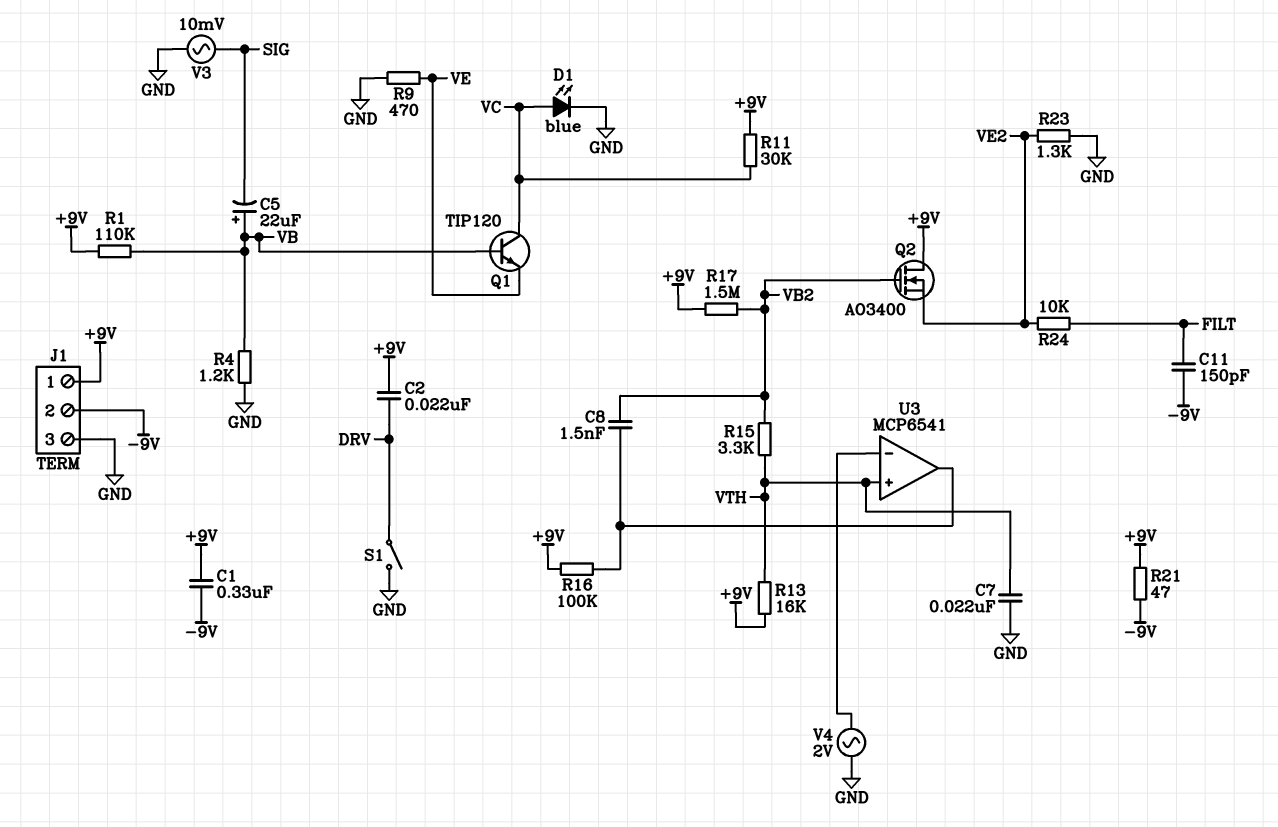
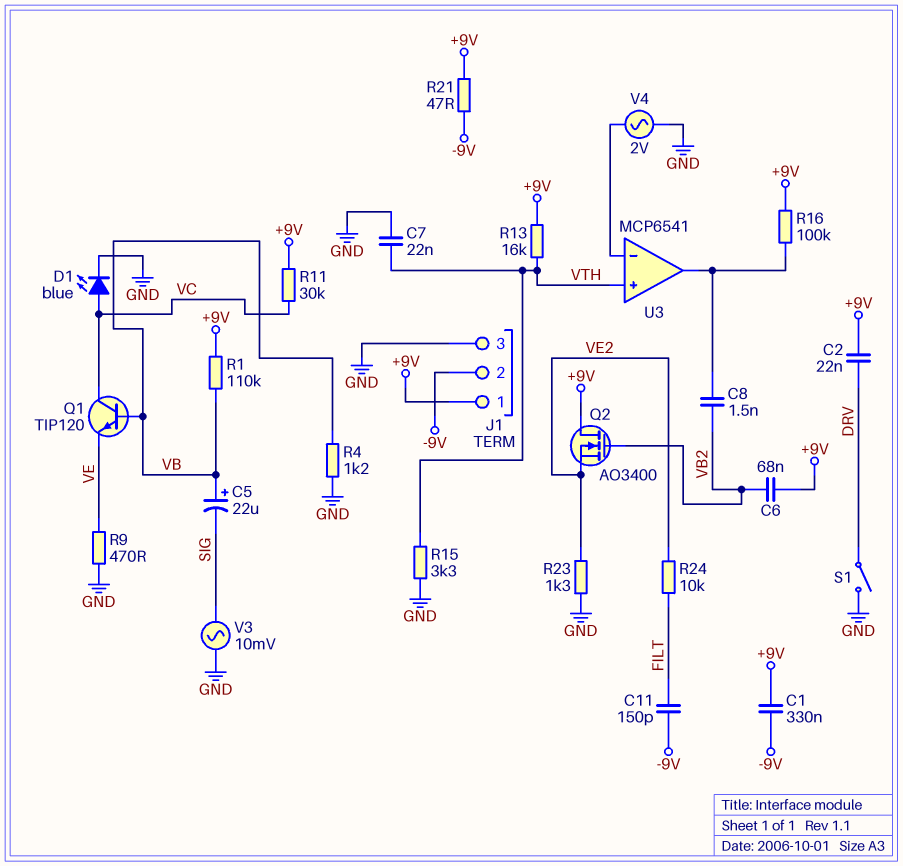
C6: none -> 68nF (+9V, VB2)
R15: 3.3k (VB2, VTH) -> 3.3k (GND, VTH)
R17: 1.5M (+9V, VB2) -> none

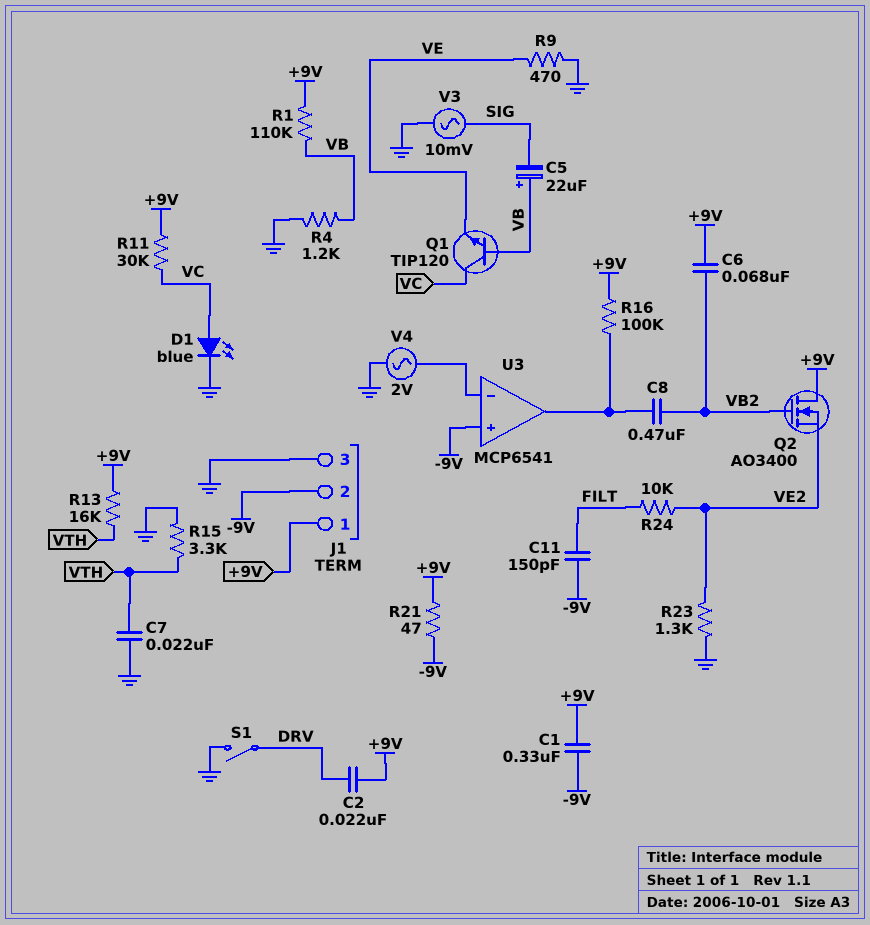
C8: 1.5nF (U3/out, VB2) -> 470nF (U3/out, VB2)
U3 pin in+: VTH -> -9V

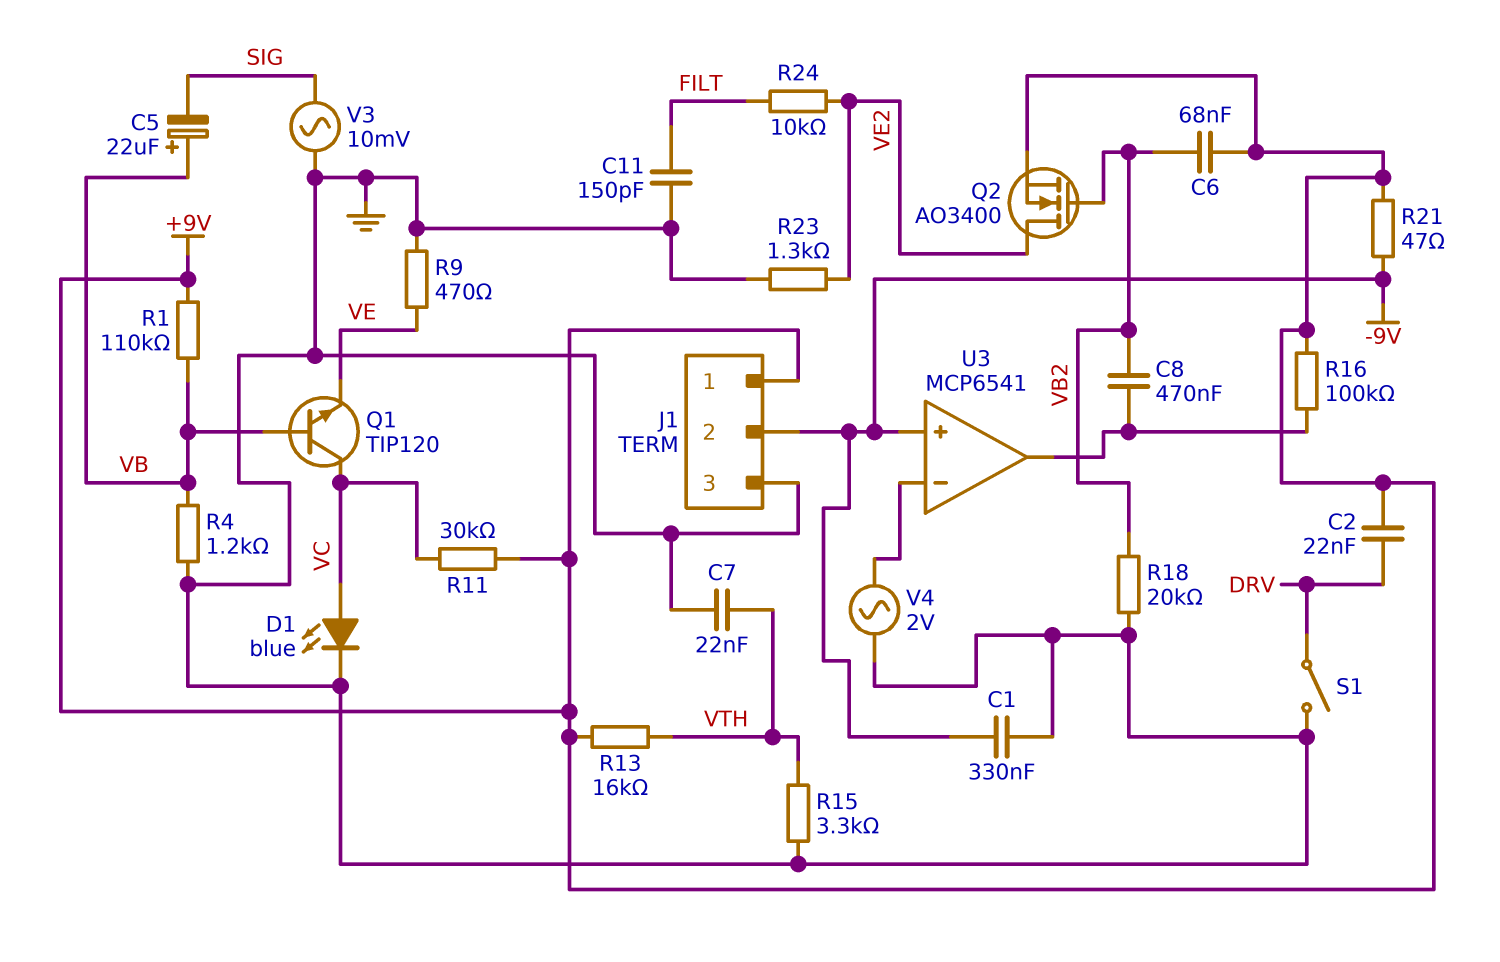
C1: 330nF (+9V, -9V) -> 330nF (-9V, GND)
C11: 150pF (-9V, FILT) -> 150pF (FILT, GND)
Q2: NMOS AO3400 (G VB2, D +9V, S VE2) -> NMOS AO3400 (G VB2, D VE2, S +9V)
R18: none -> 20k (GND, VB2)

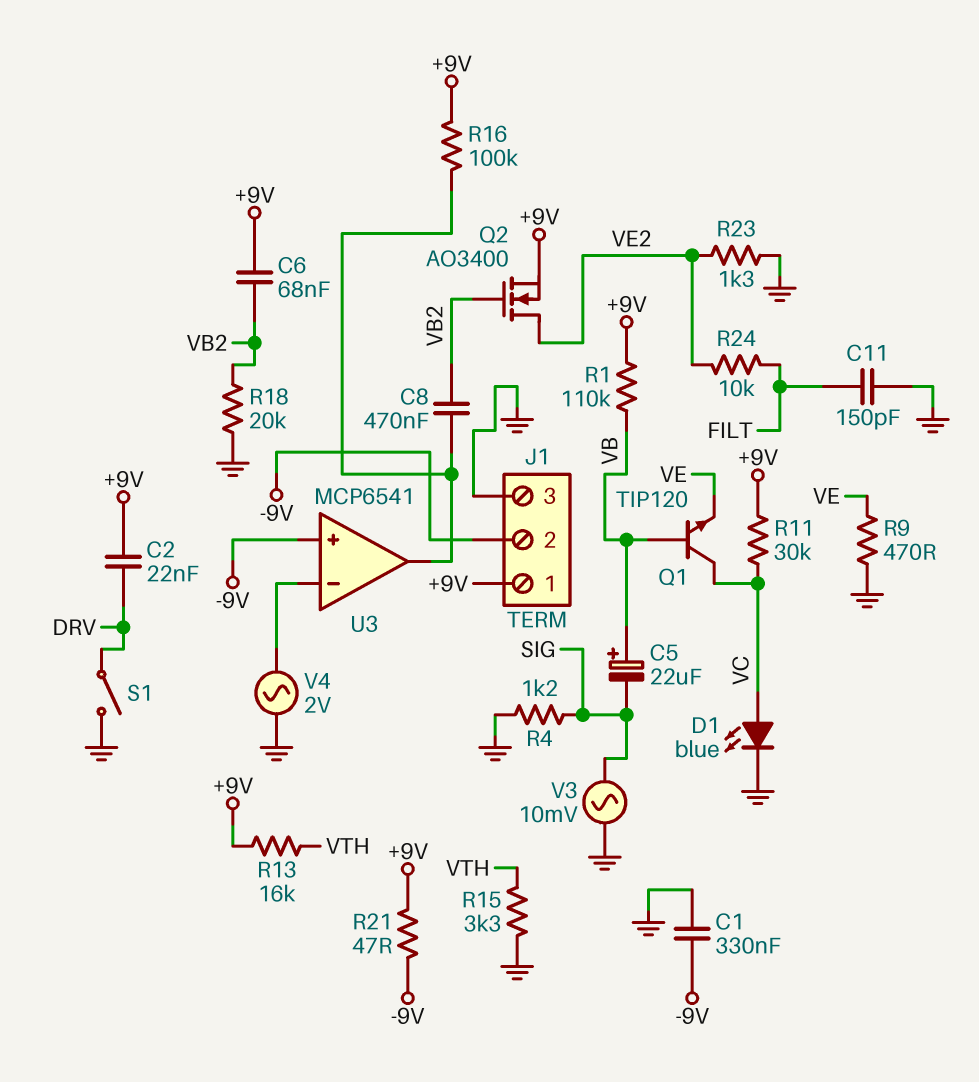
C7: 22nF (GND, VTH) -> none
R4: 1.2k (GND, VB) -> 1.2k (GND, SIG)

